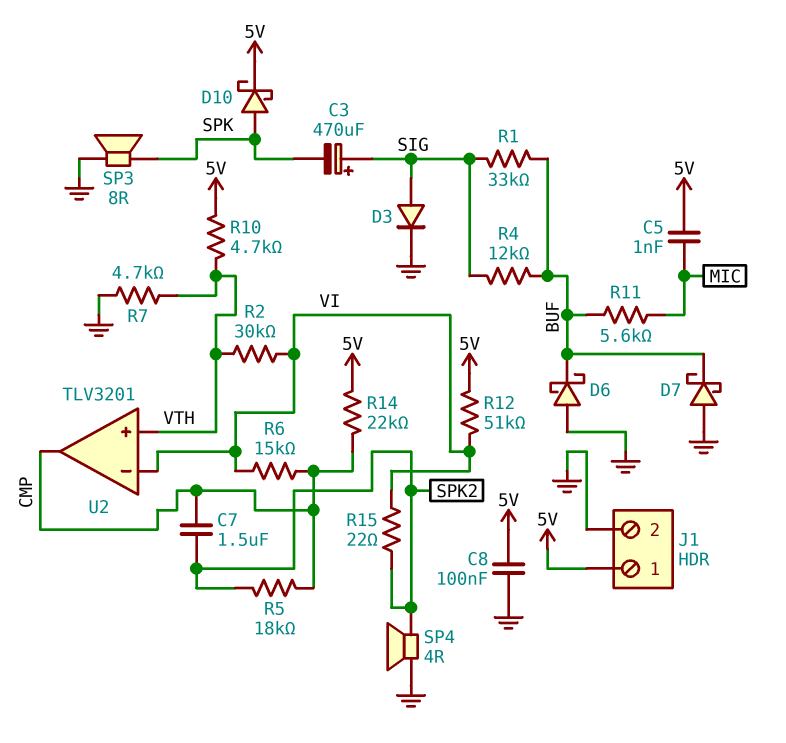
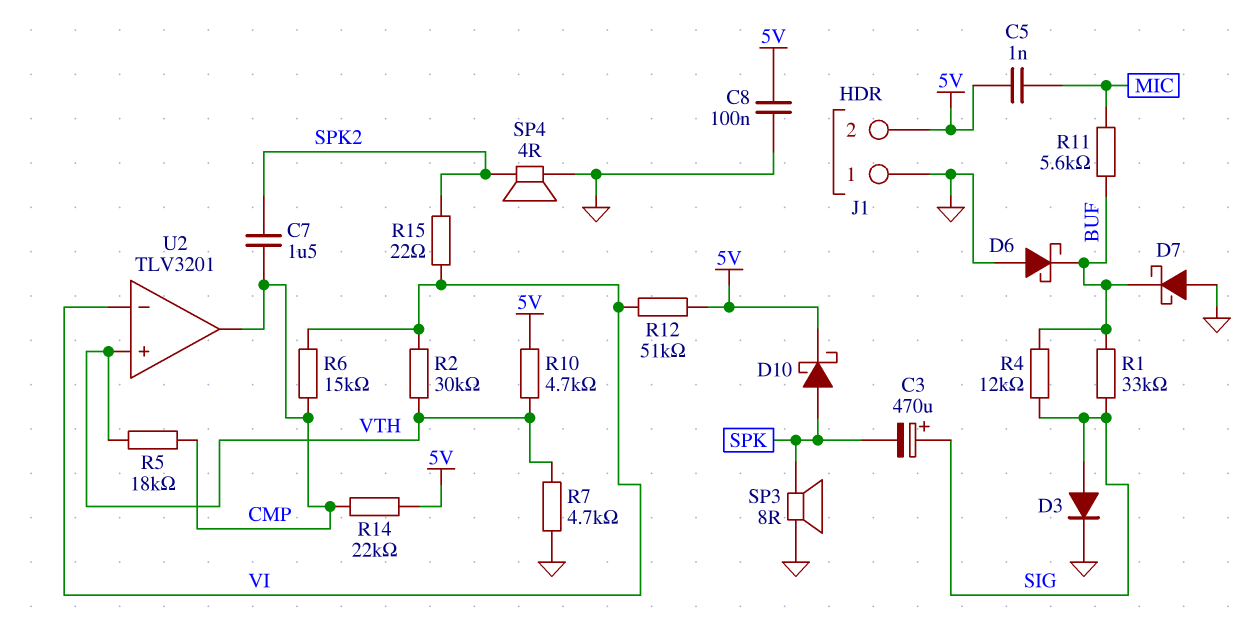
J1 pin 1: 5V -> GND
J1 pin 2: GND -> 5V
R5: 18k (CMP, SPK2) -> 18k (CMP, VTH)

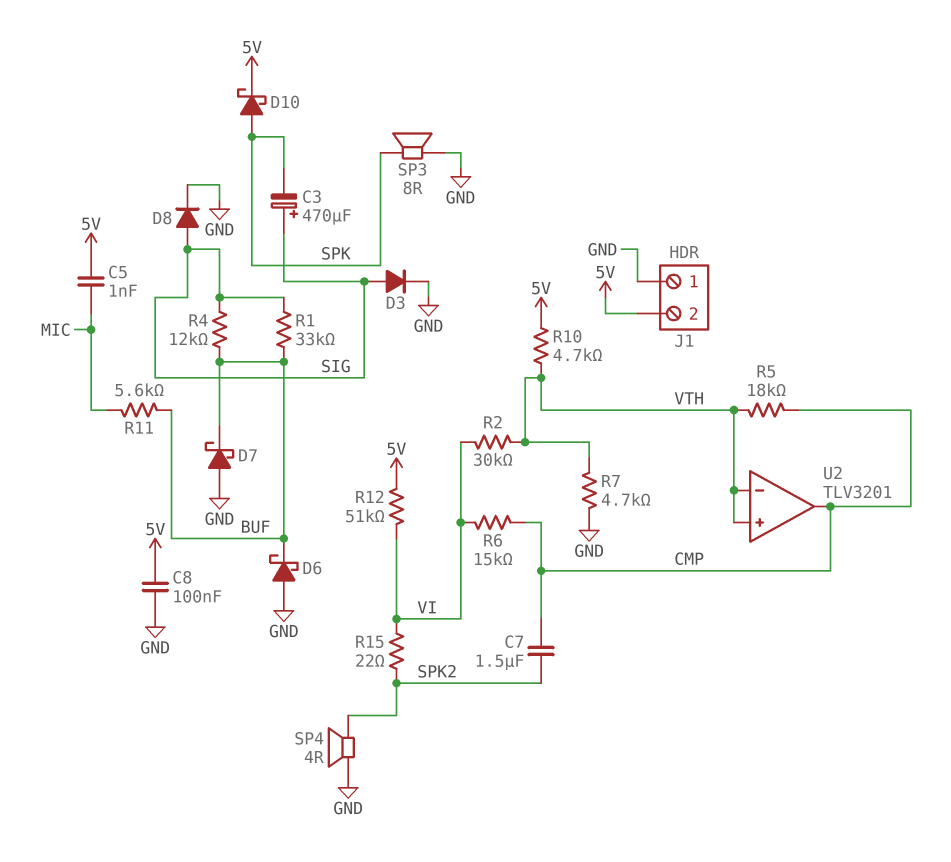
D8: none -> diode (A SIG, K GND)
R14: 22k (5V, CMP) -> none
U2 pin in-: VI -> VTH

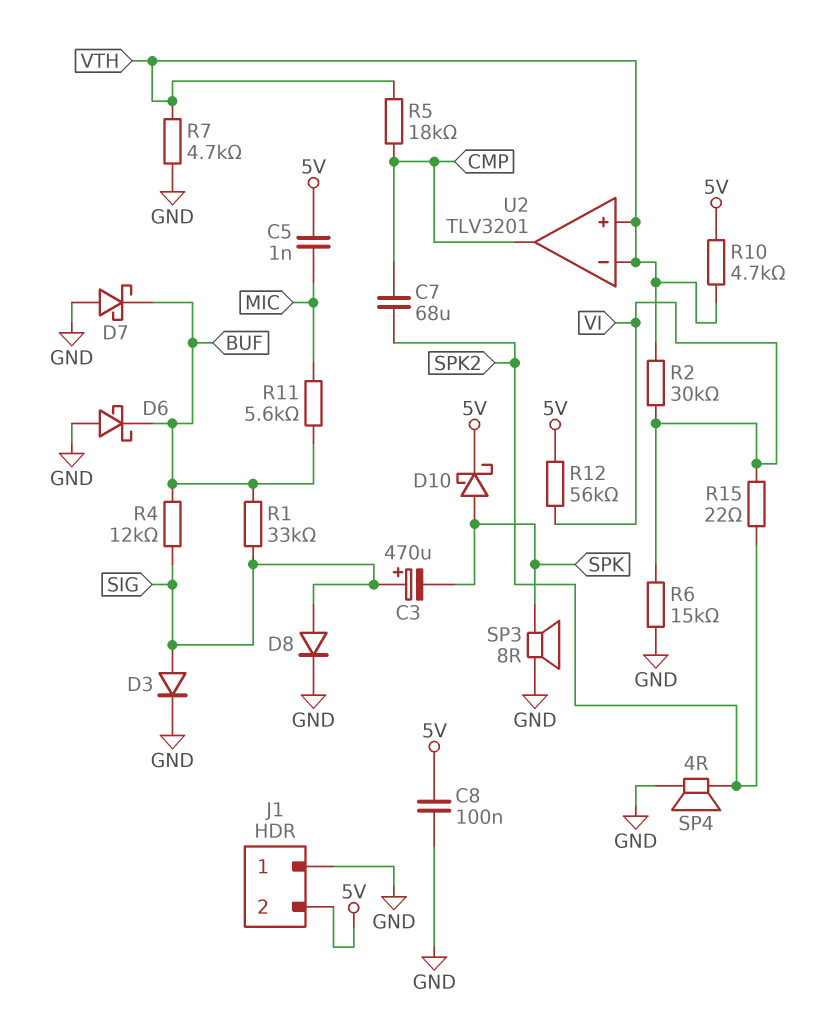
C7: 1.5uF (CMP, SPK2) -> 68uF (CMP, SPK2)
R6: 15k (CMP, VI) -> 15k (GND, VI)
R12: 51k (5V, VI) -> 56k (5V, VI)

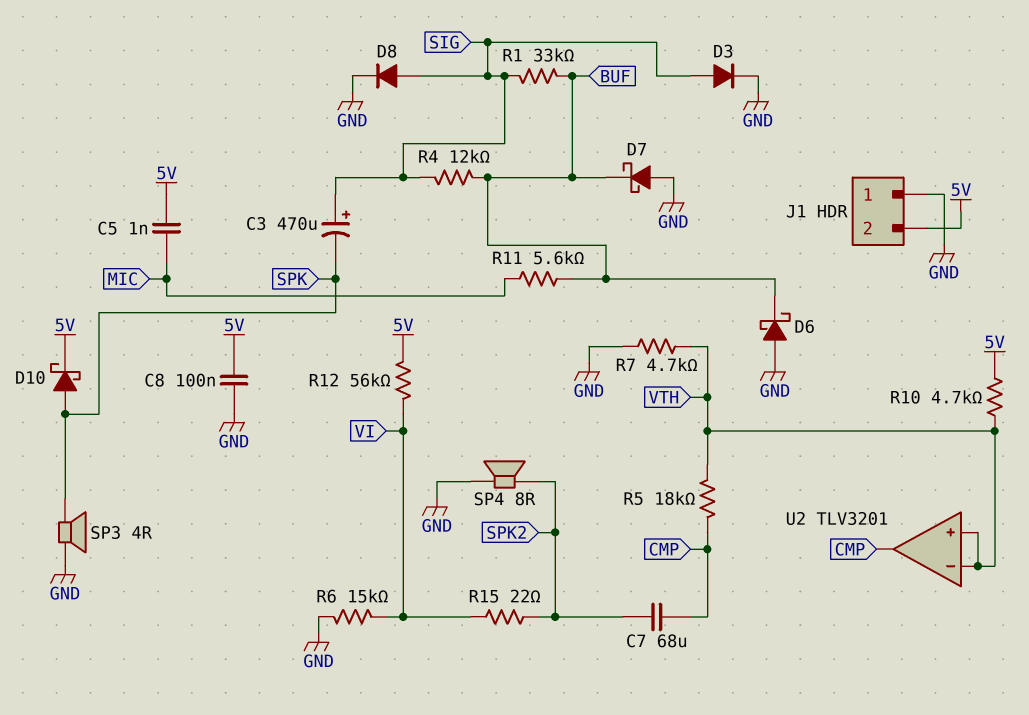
R2: 30k (VI, VTH) -> none
SP3: speaker 8R (GND, SPK) -> speaker 4R (GND, SPK)
SP4: speaker 4R (GND, SPK2) -> speaker 8R (GND, SPK2)

